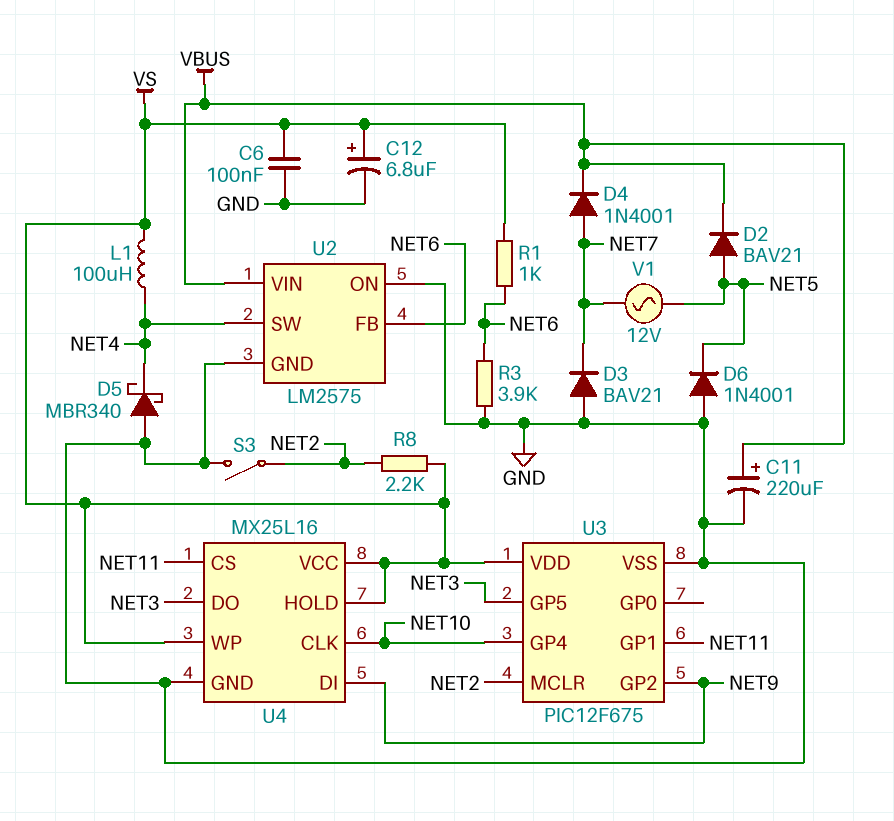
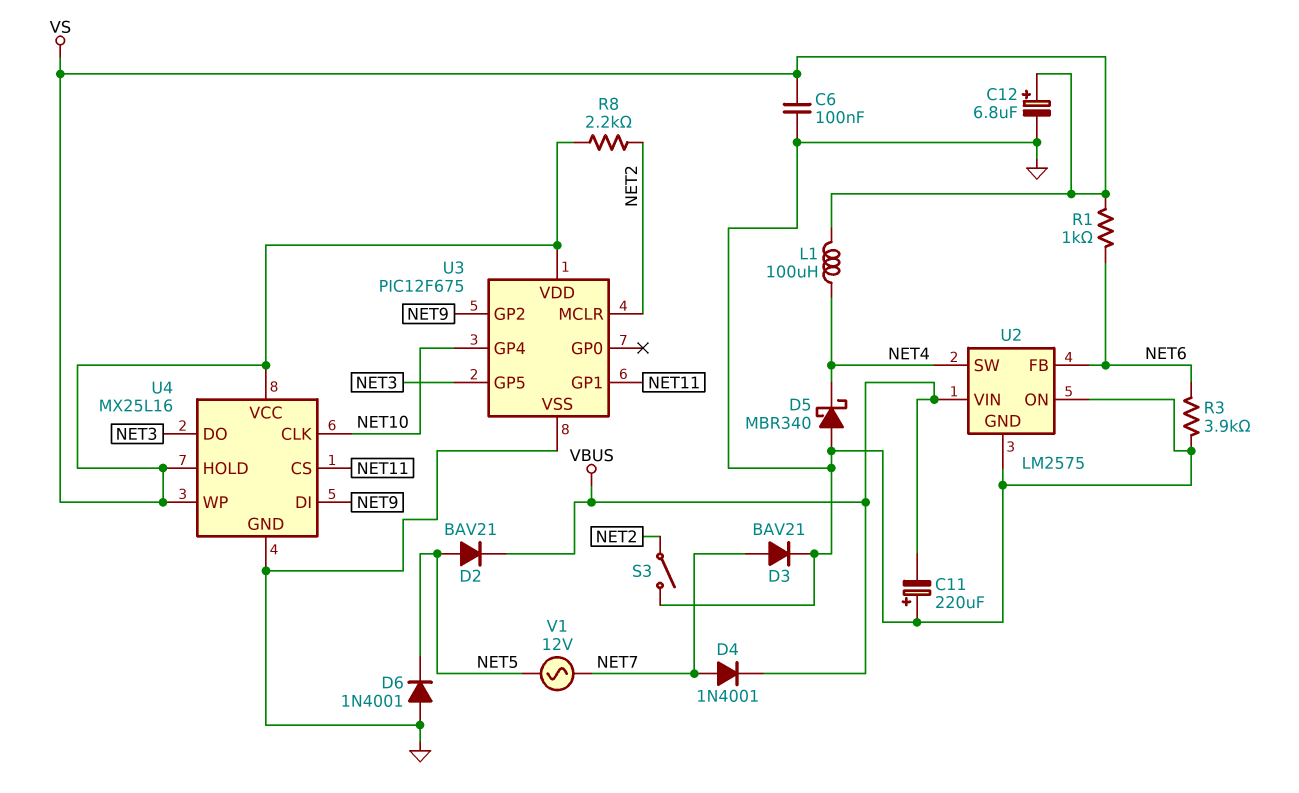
C11: 220uF (plus VBUS, minus GND) -> 220uF (plus GND, minus VBUS)
D3: diode BAV21 (A GND, K NET7) -> diode BAV21 (A NET7, K GND)

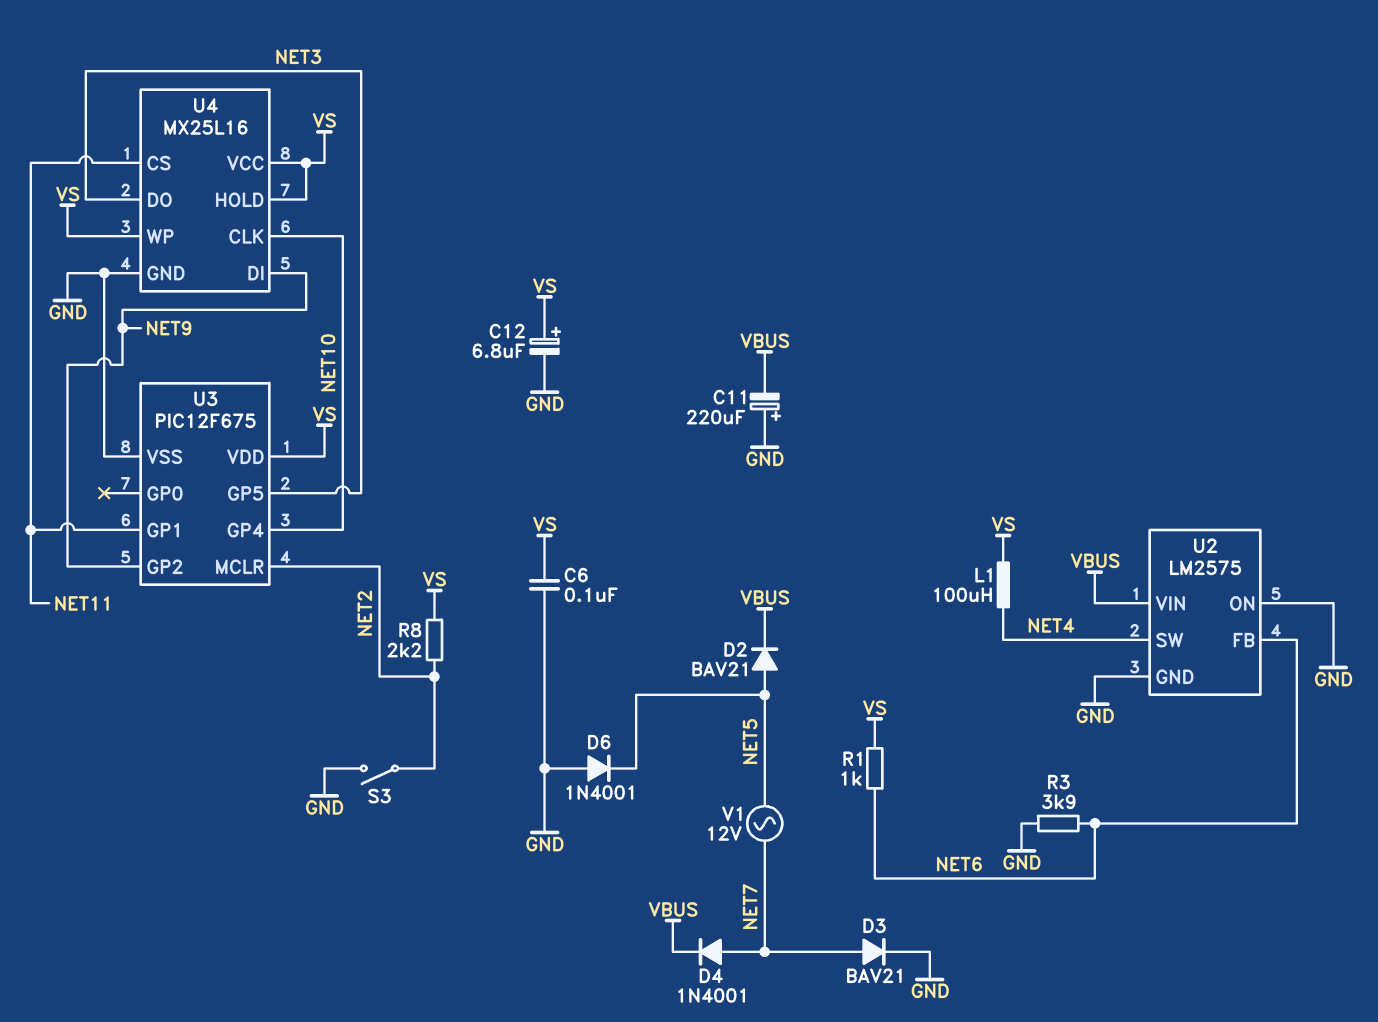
D5: schottky MBR340 (A GND, K NET4) -> none

